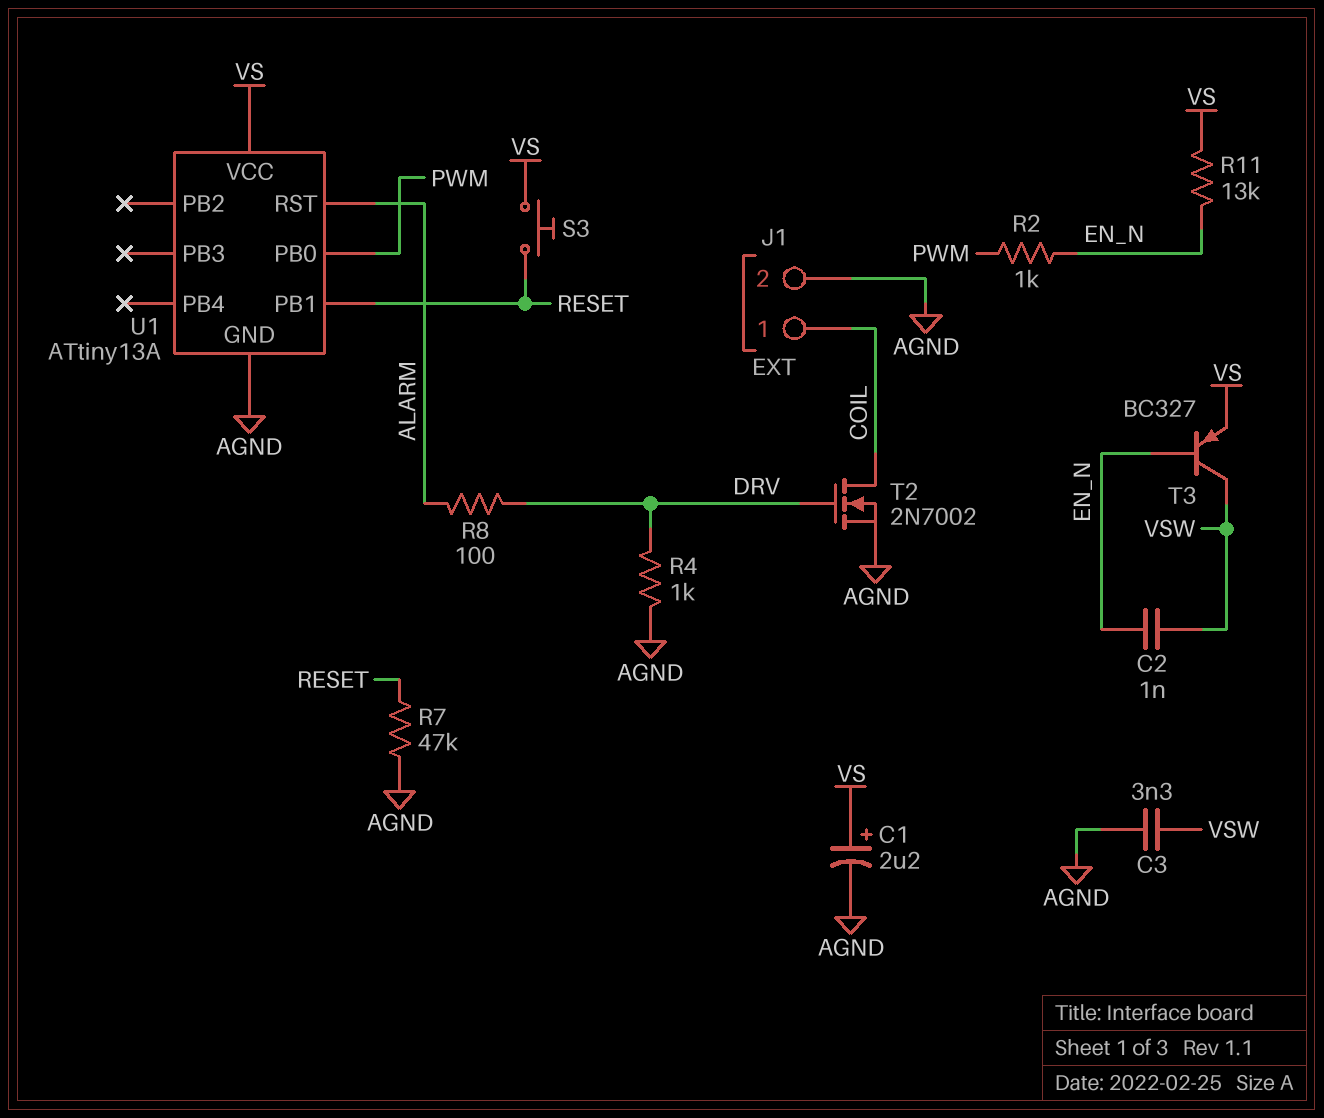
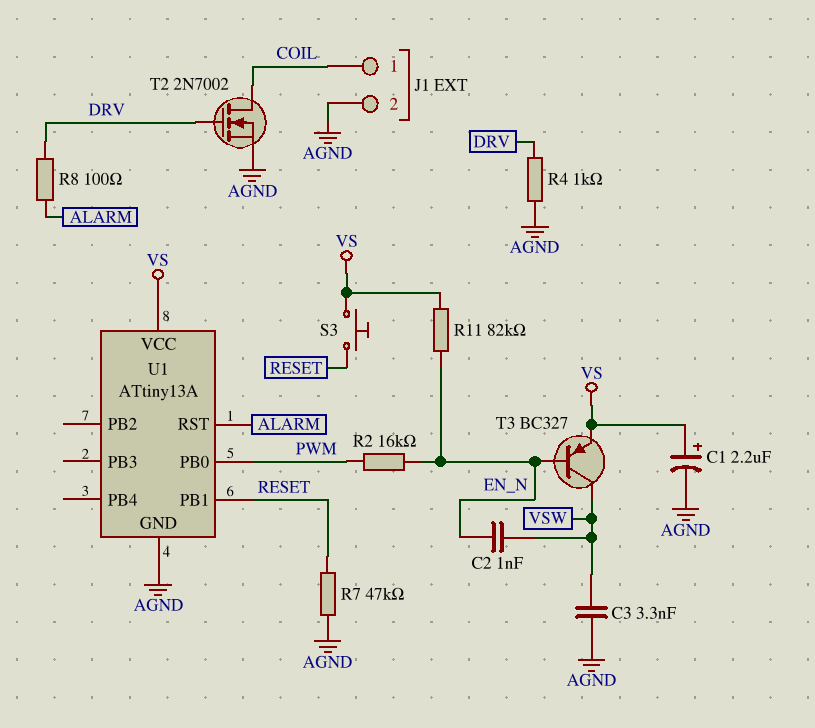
R2: 1k (EN_N, PWM) -> 16k (EN_N, PWM)
R11: 13k (EN_N, VS) -> 82k (EN_N, VS)

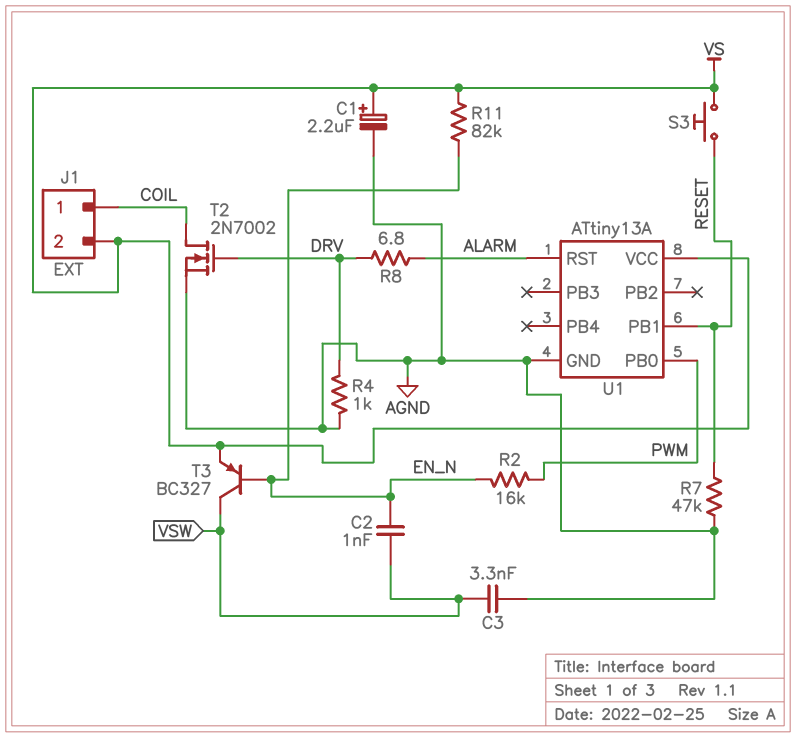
J1 pin 2: AGND -> VS
R8: 100 (ALARM, DRV) -> 6.8 (ALARM, DRV)

